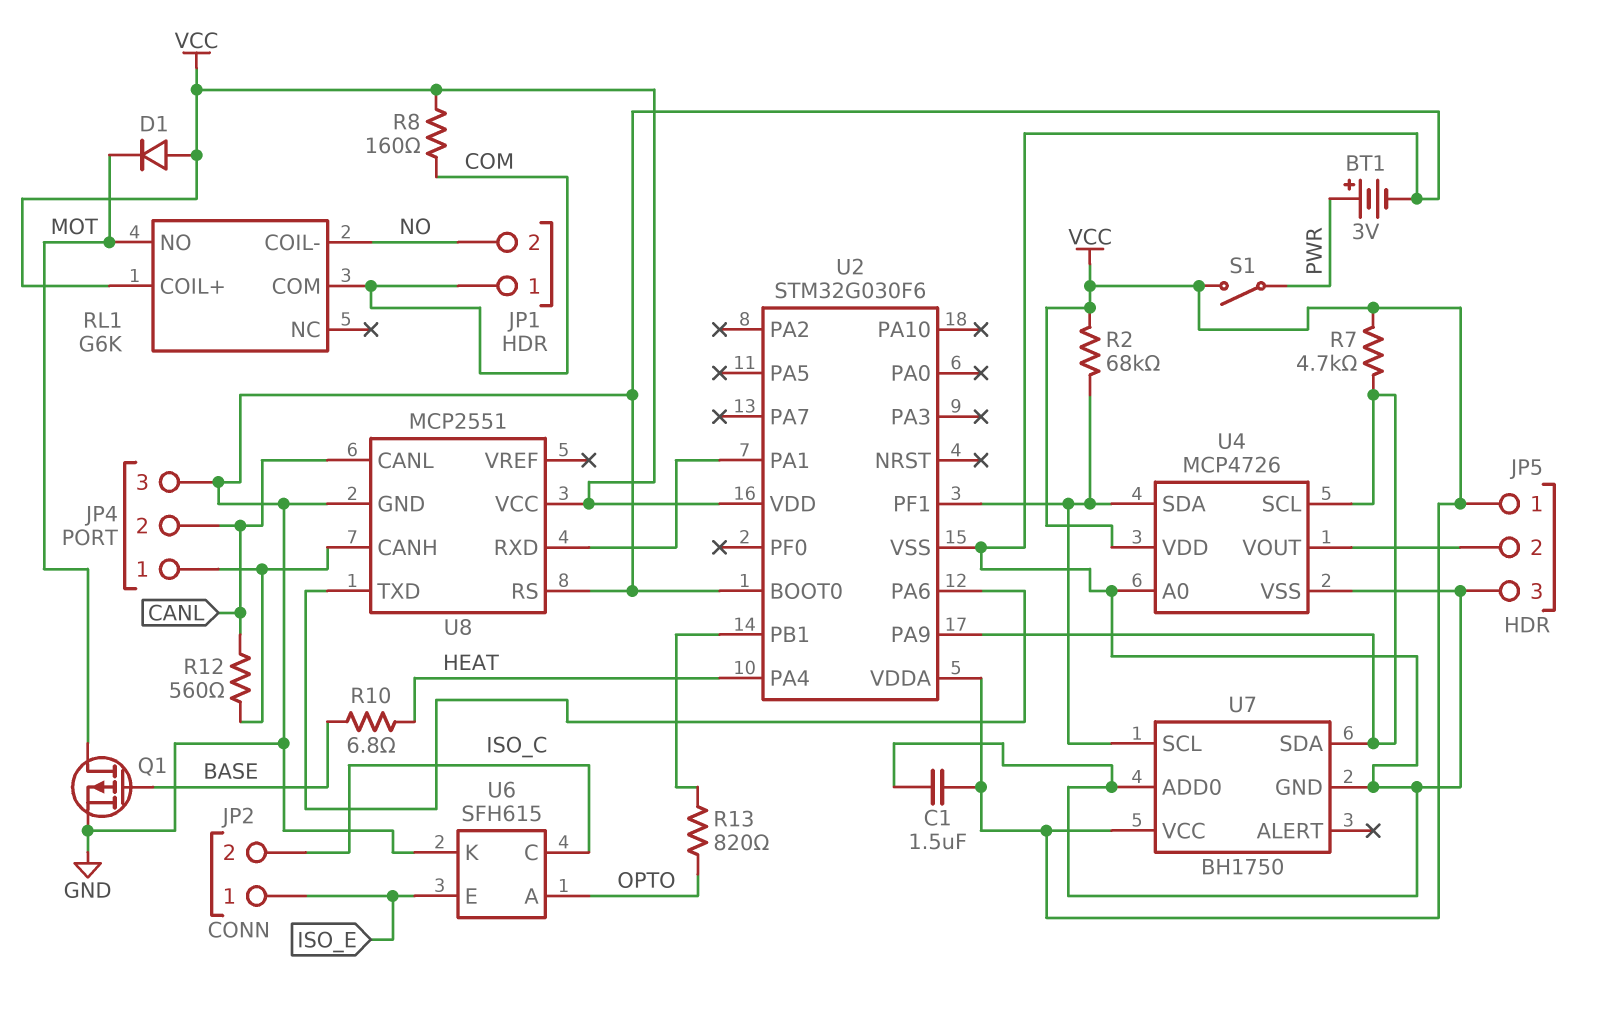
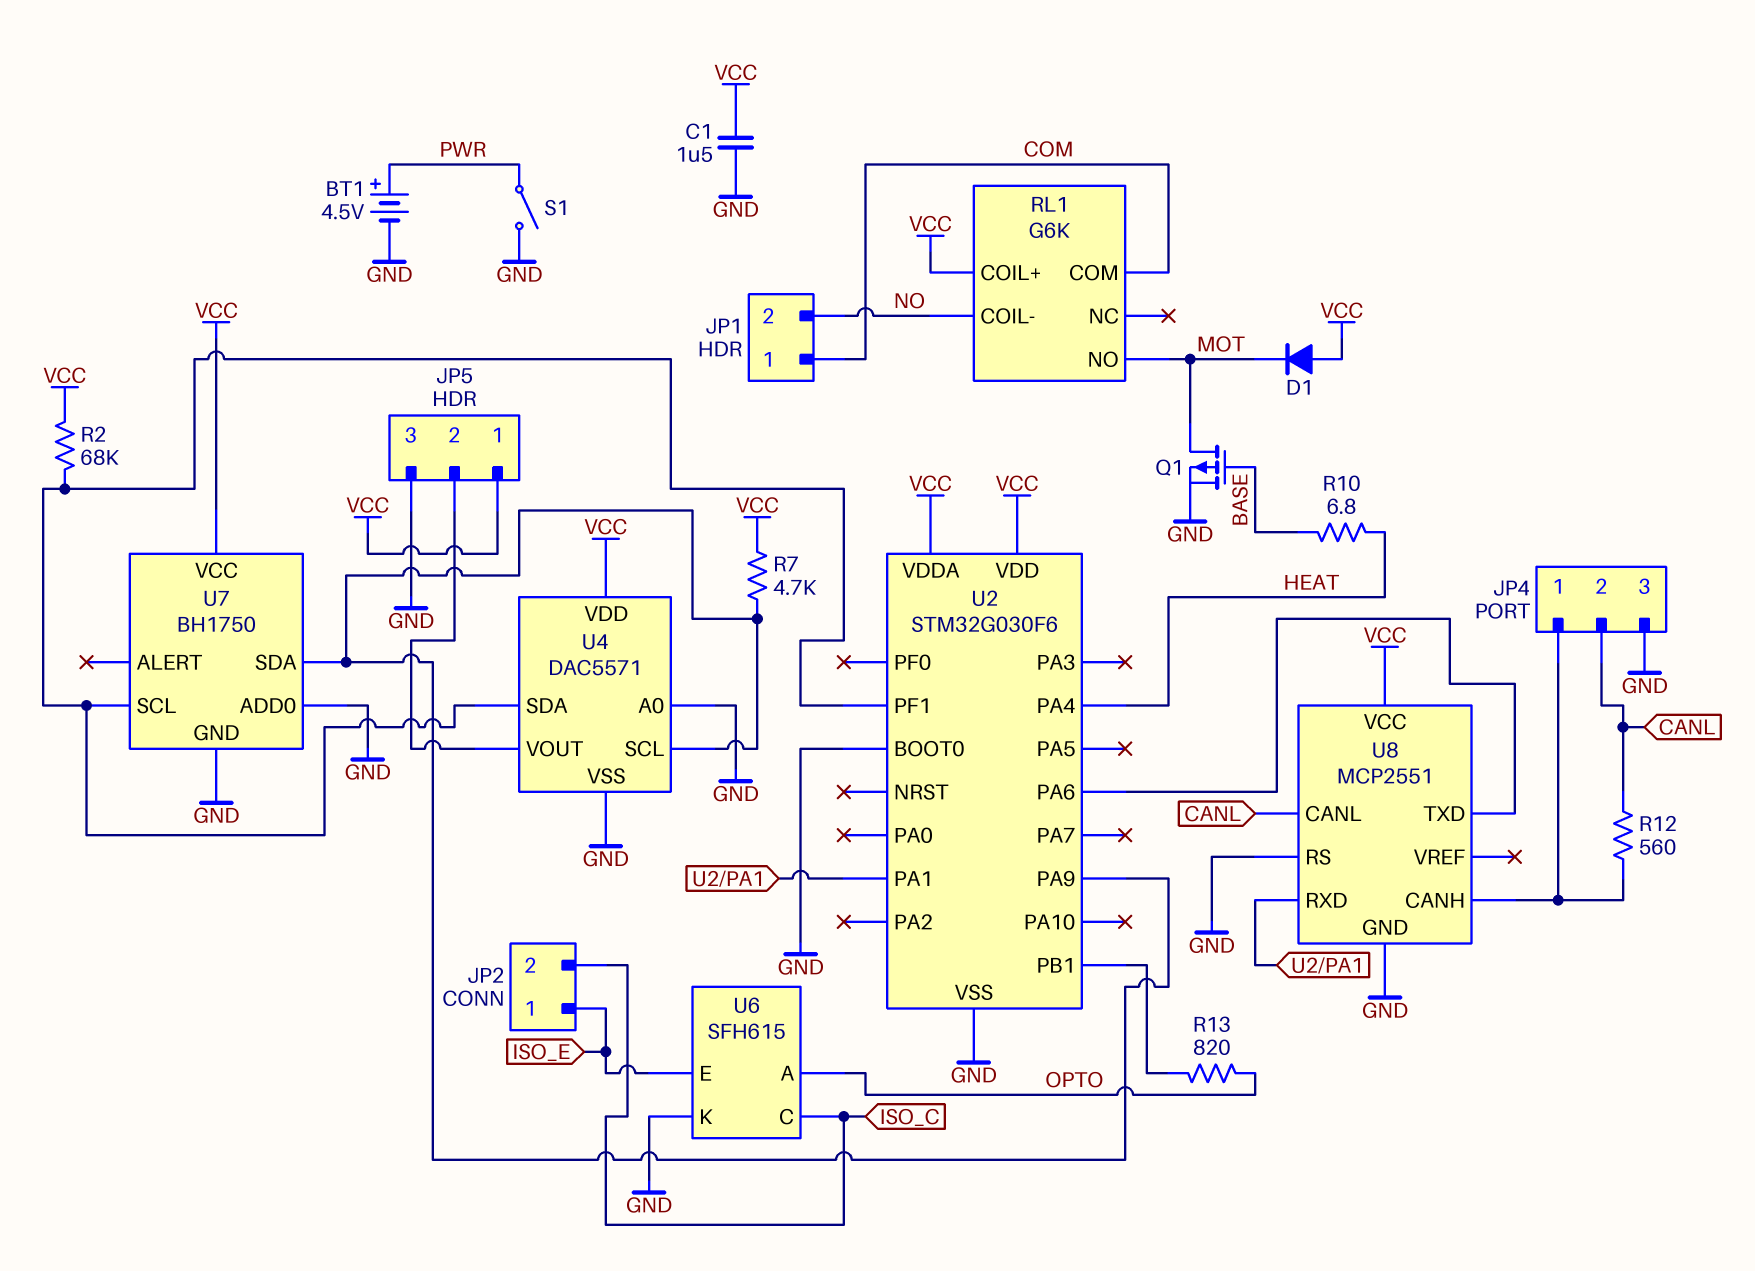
BT1: 3V (plus PWR, minus GND) -> 4.5V (plus PWR, minus GND)
R8: 160 (COM, VCC) -> none
S1: switch (PWR, VCC) -> switch (GND, PWR)
U4: MCP4726 -> DAC5571

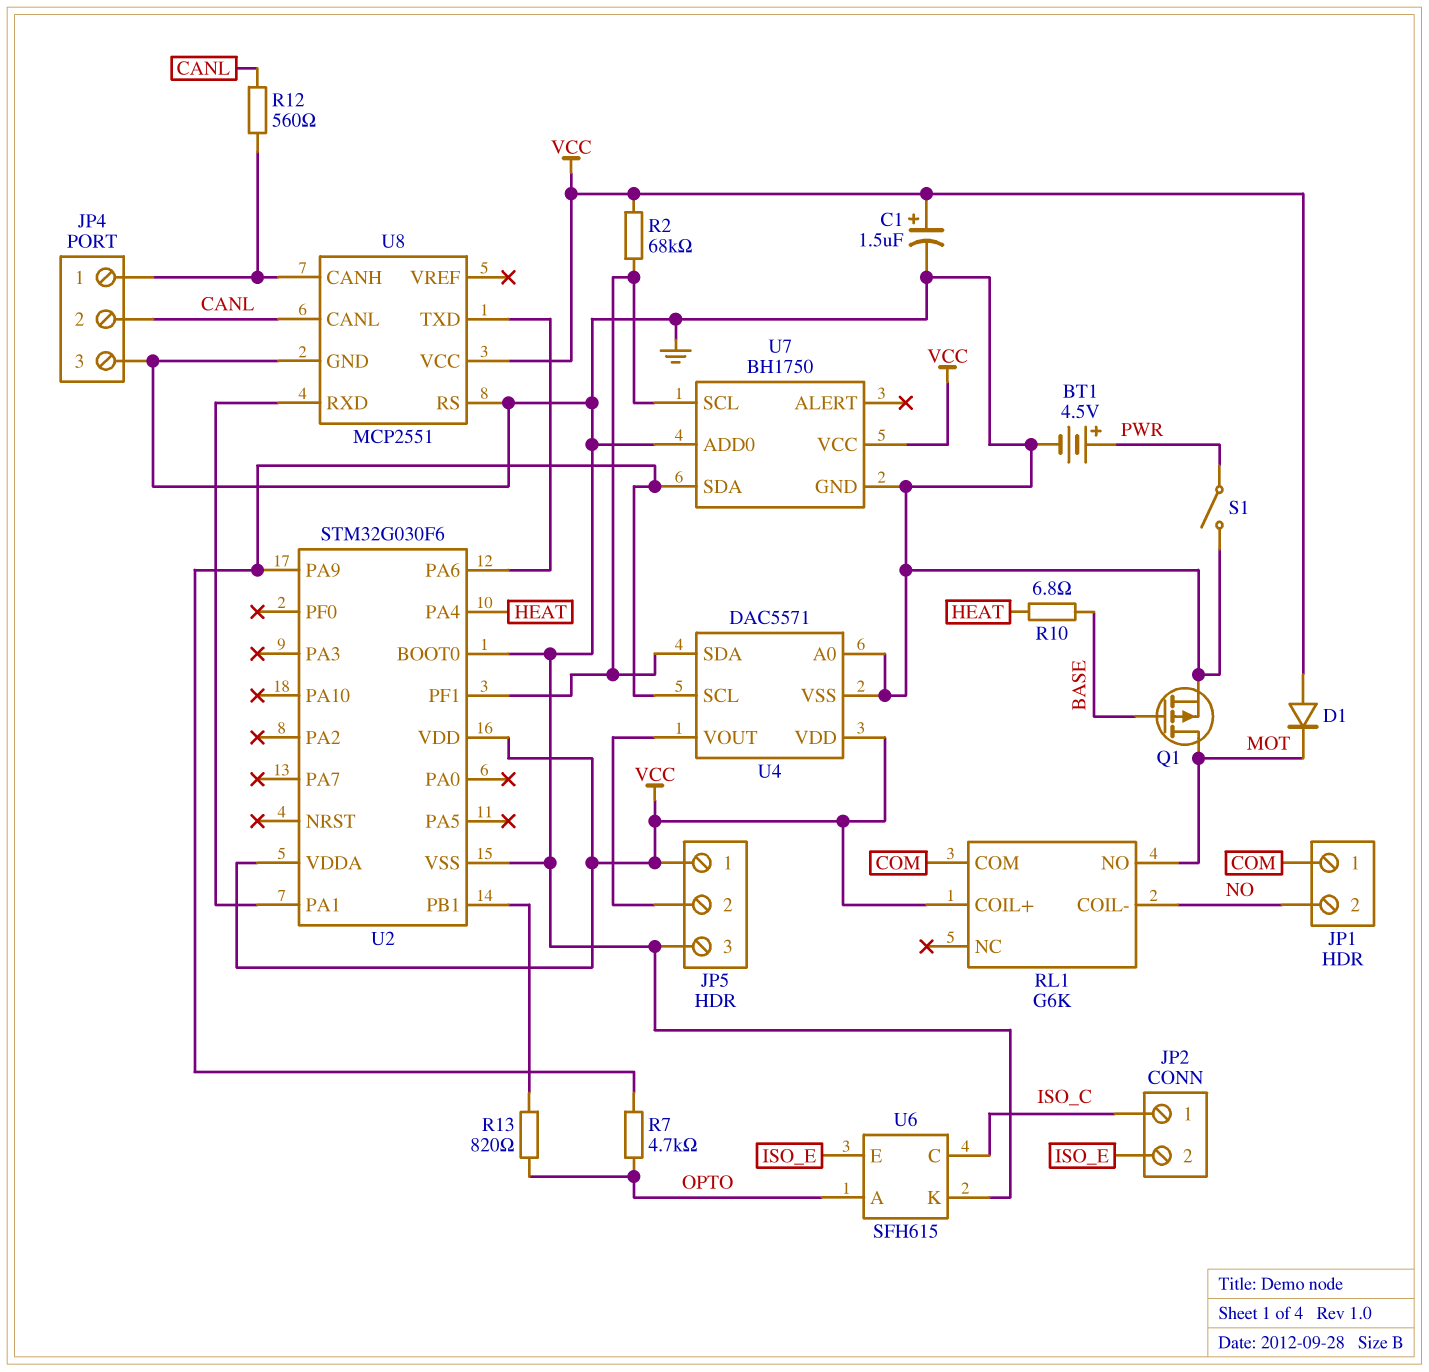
C1: 1.5uF (GND, VCC) -> 1.5uF (plus VCC, minus GND)
JP2 pin 1: ISO_E -> ISO_C
JP2 pin 2: ISO_C -> ISO_E
R7: 4.7k (U2/PA9, VCC) -> 4.7k (OPTO, U2/PA9)

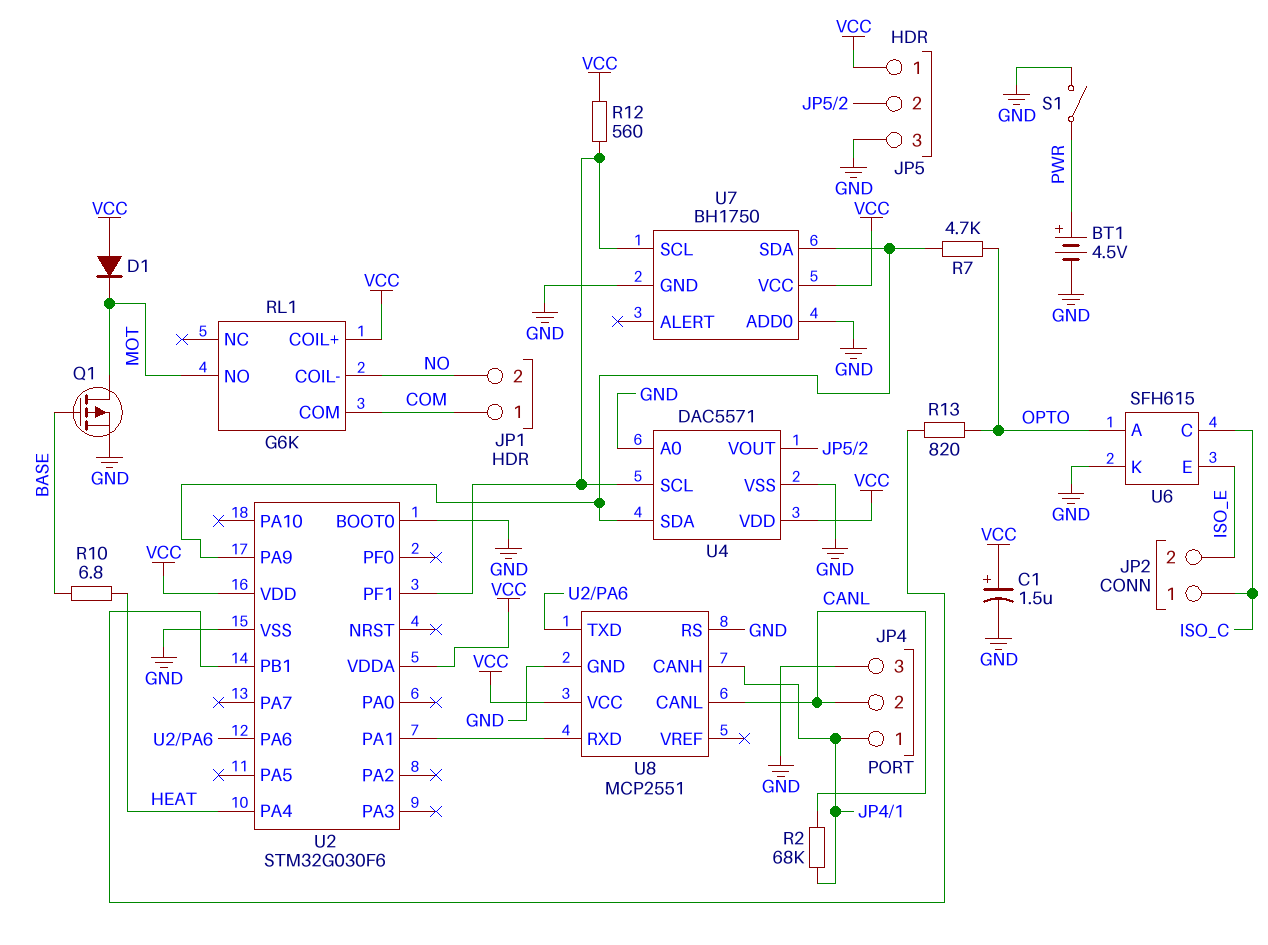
R2: 68k (U2/PF1, VCC) -> 68k (CANL, JP4/1)
R12: 560 (CANL, JP4/1) -> 560 (U2/PF1, VCC)
U4 pin SCL: U2/PA9 -> U2/PF1
U4 pin SDA: U2/PF1 -> U2/PA9

